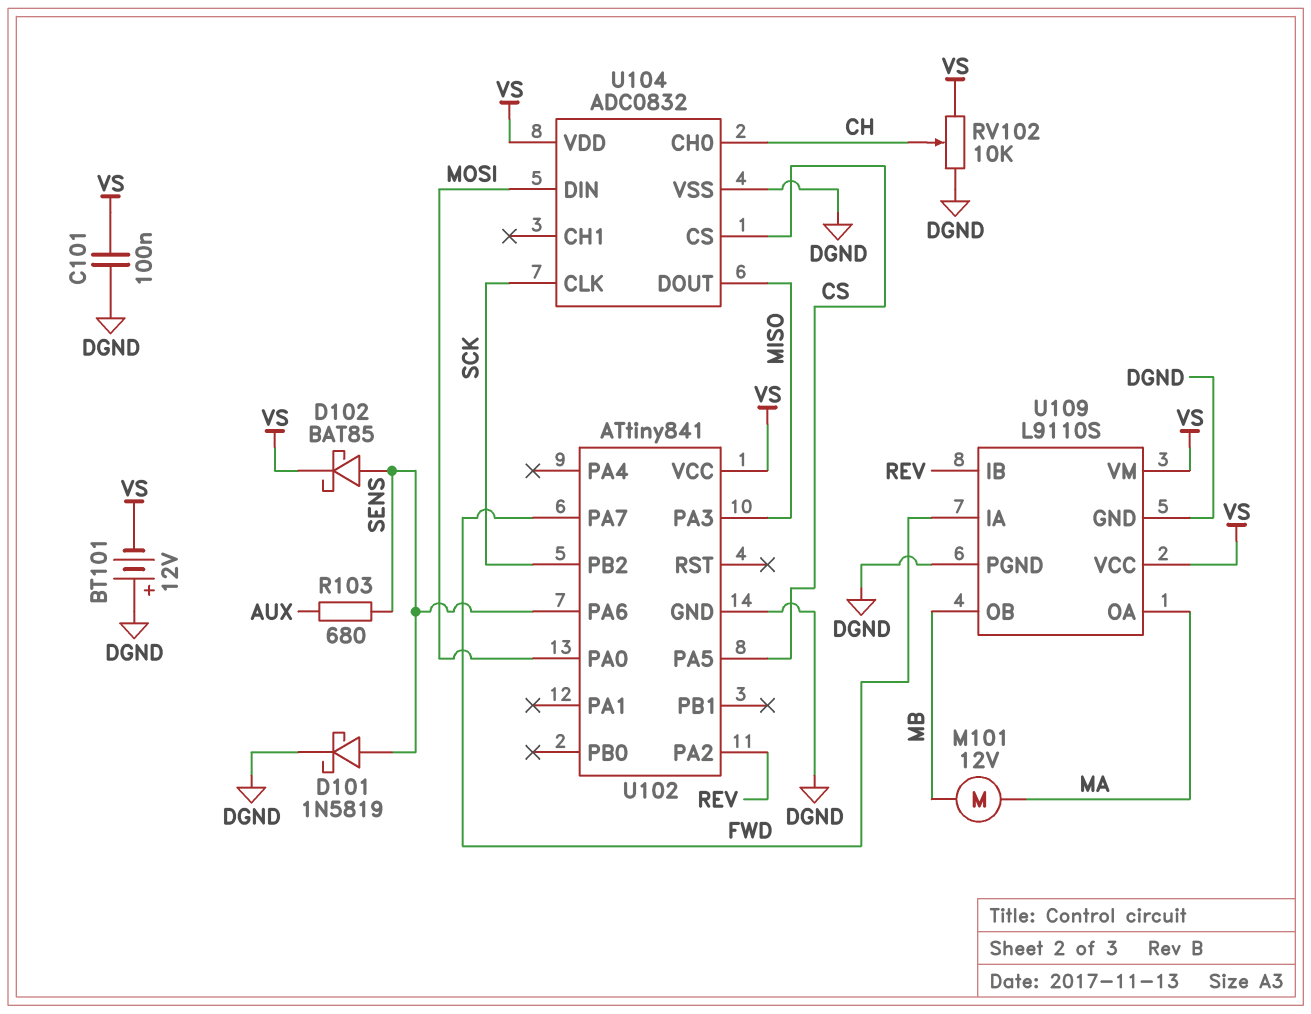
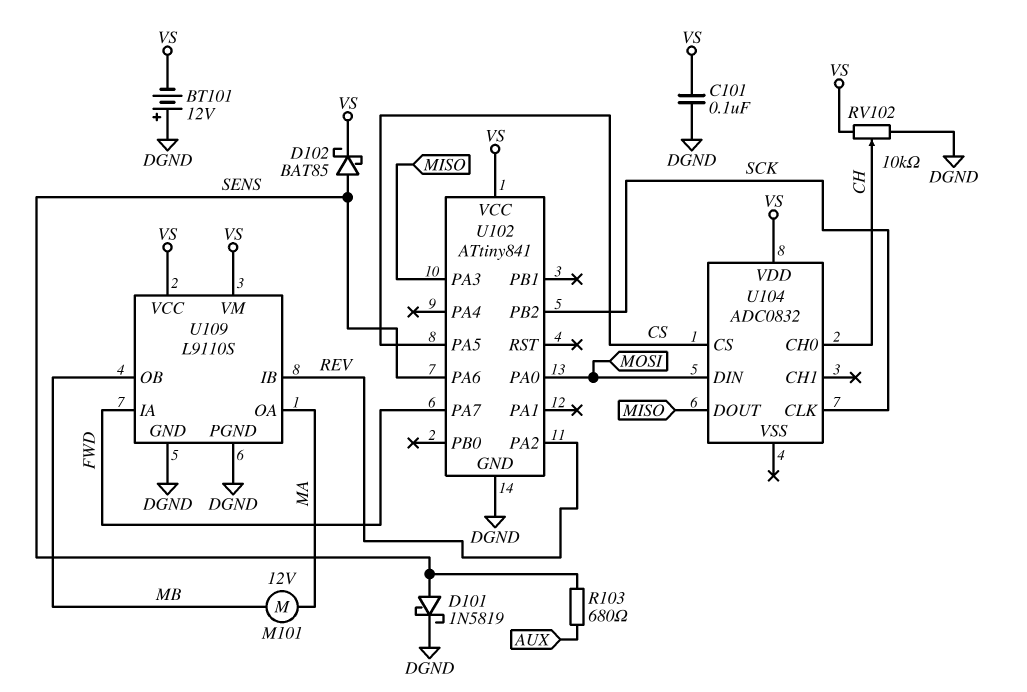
U104 pin VSS: DGND -> none

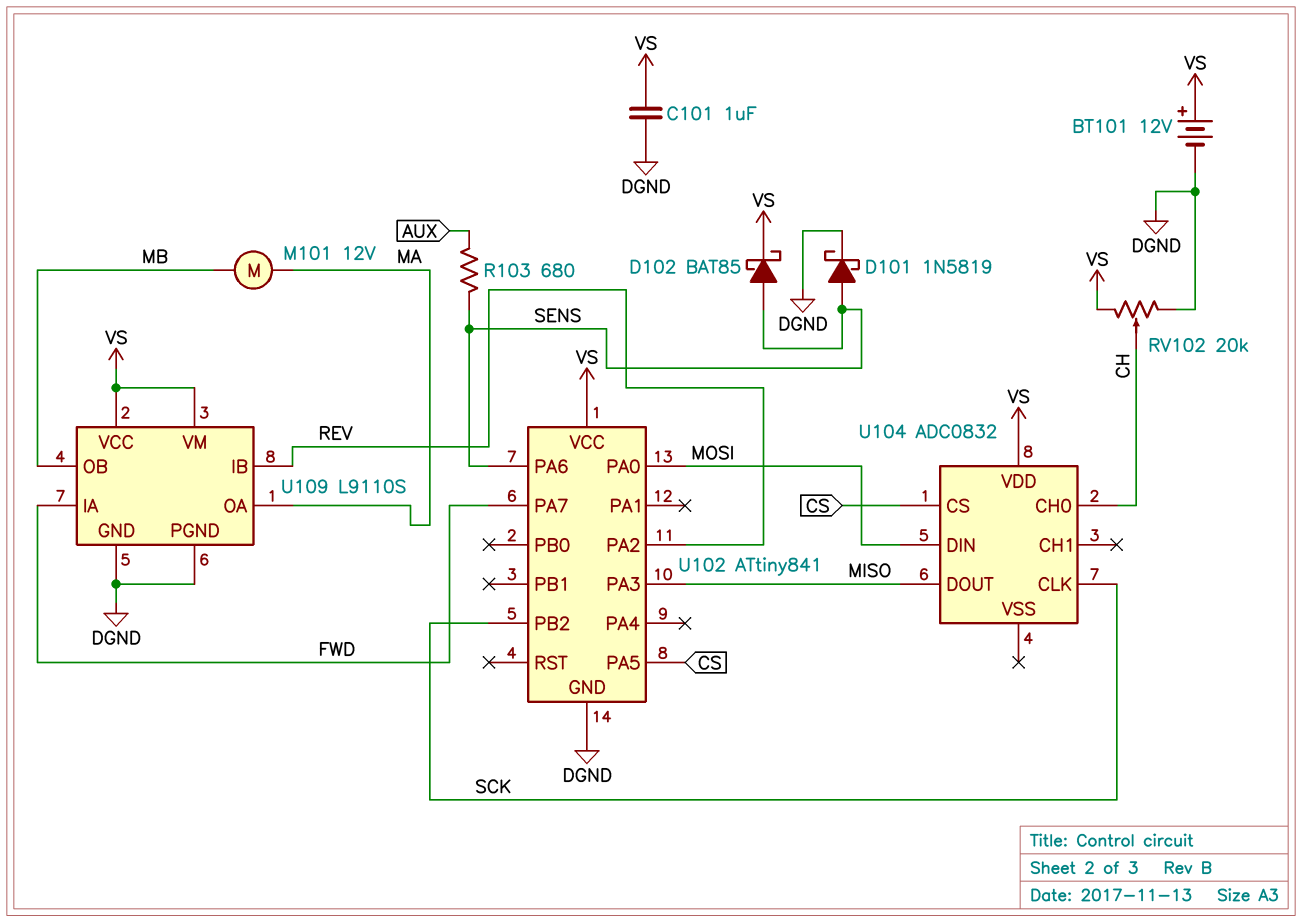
BT101: 12V (plus DGND, minus VS) -> 12V (plus VS, minus DGND)
C101: 100nF (DGND, VS) -> 1uF (DGND, VS)
RV102: 10k (DGND, VS, wiper CH) -> 20k (DGND, VS, wiper CH)

